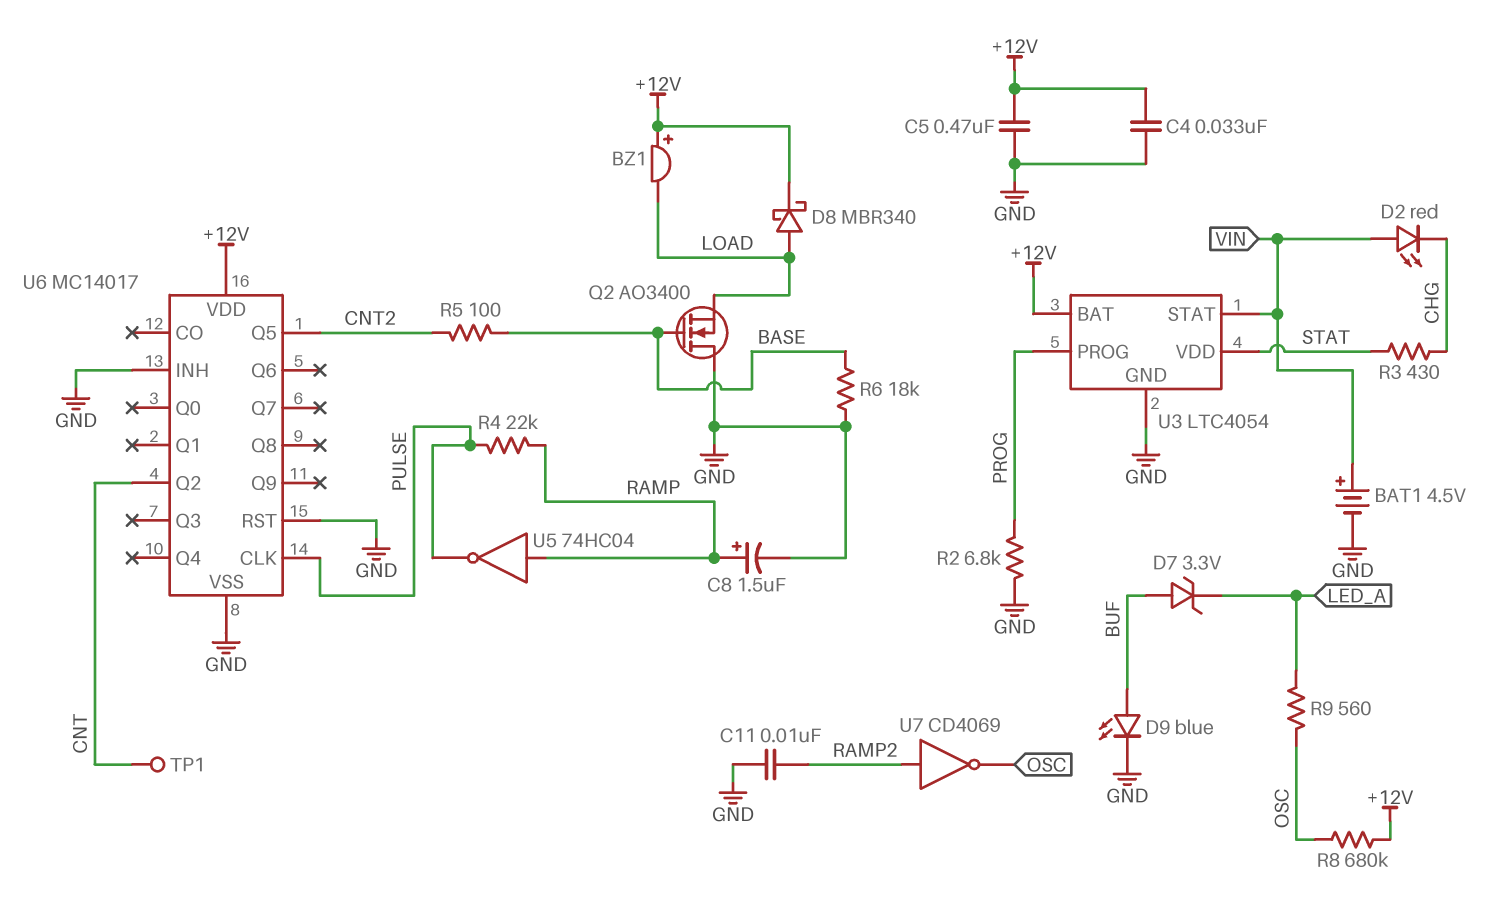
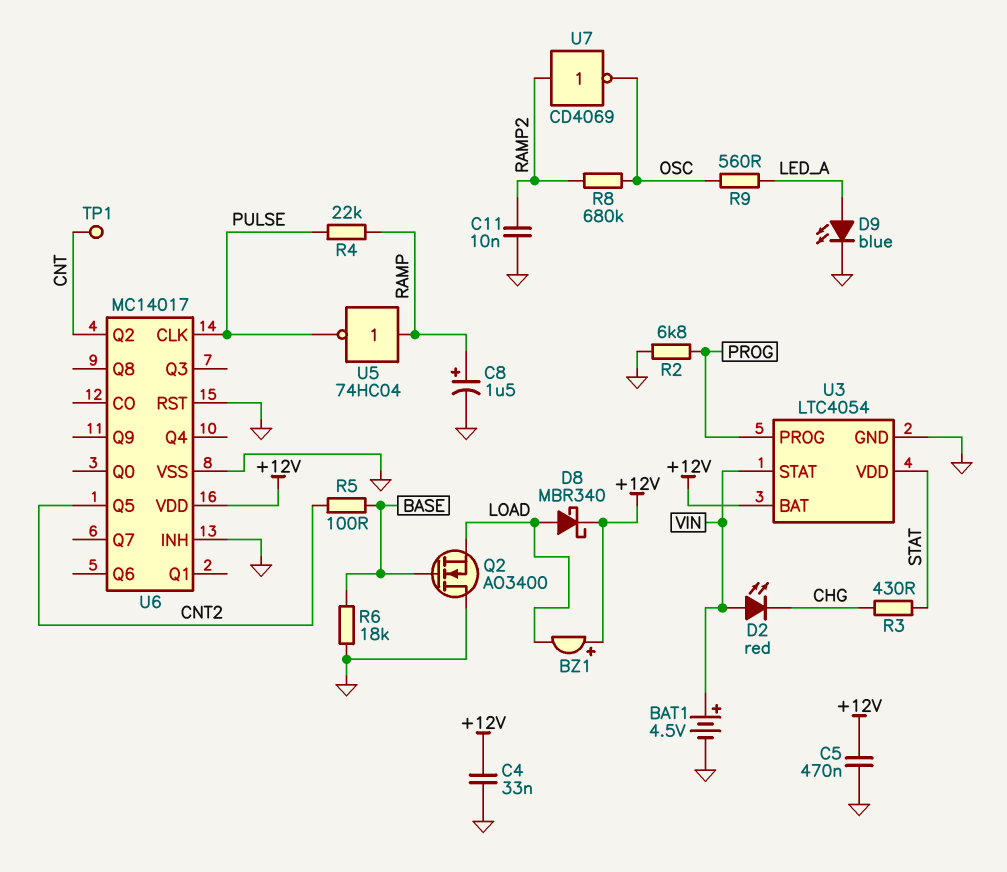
D7: zener 3.3V (A BUF, K LED_A) -> none
D9: LED blue (A BUF, K GND) -> LED blue (A LED_A, K GND)
R8: 680k (+12V, OSC) -> 680k (OSC, RAMP2)

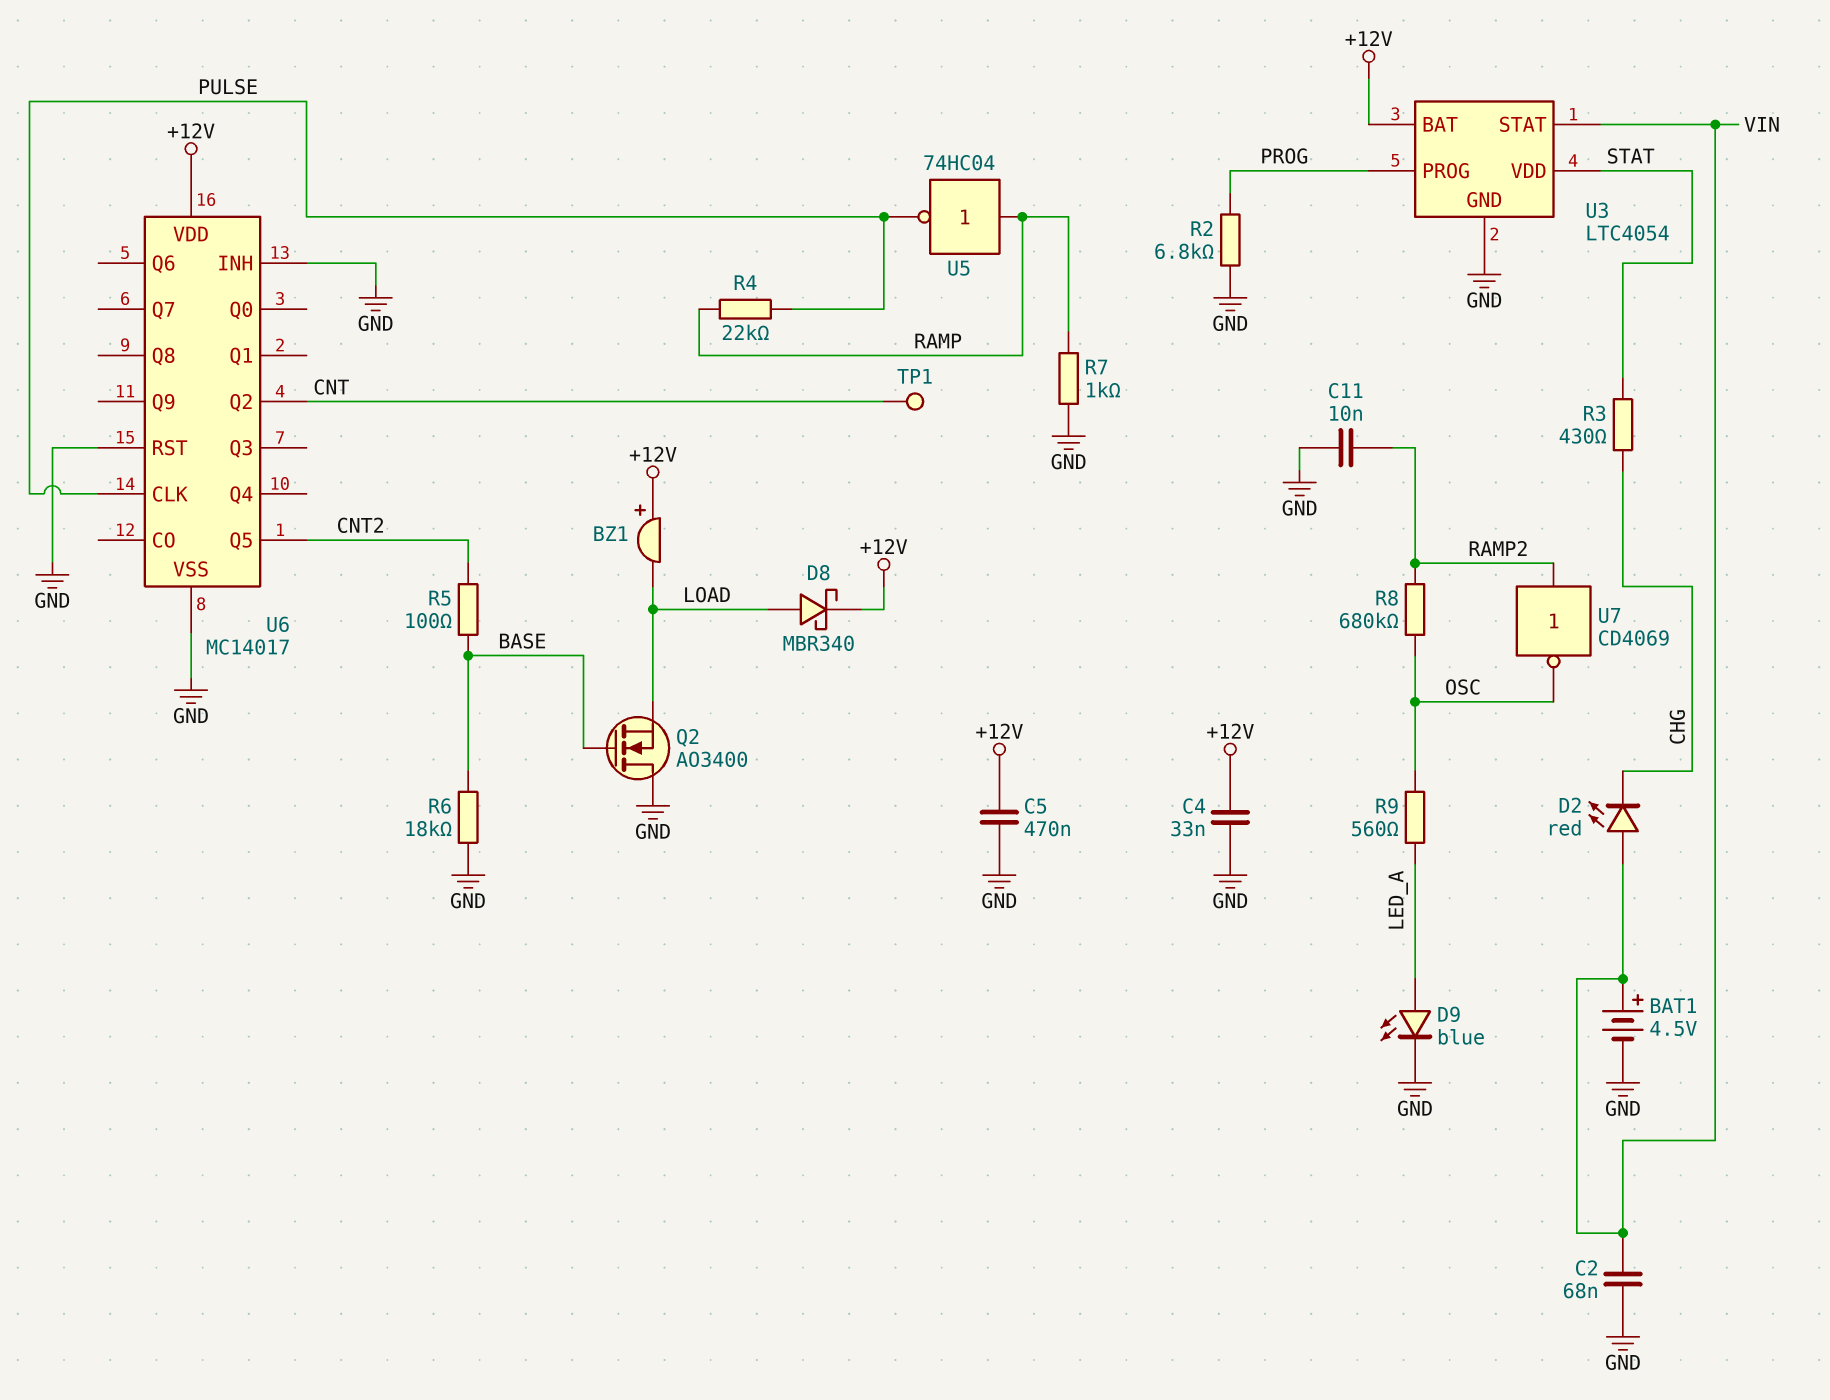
C2: none -> 68nF (GND, VIN)
C8: 1.5uF (plus RAMP, minus GND) -> none
R7: none -> 1k (GND, RAMP)

